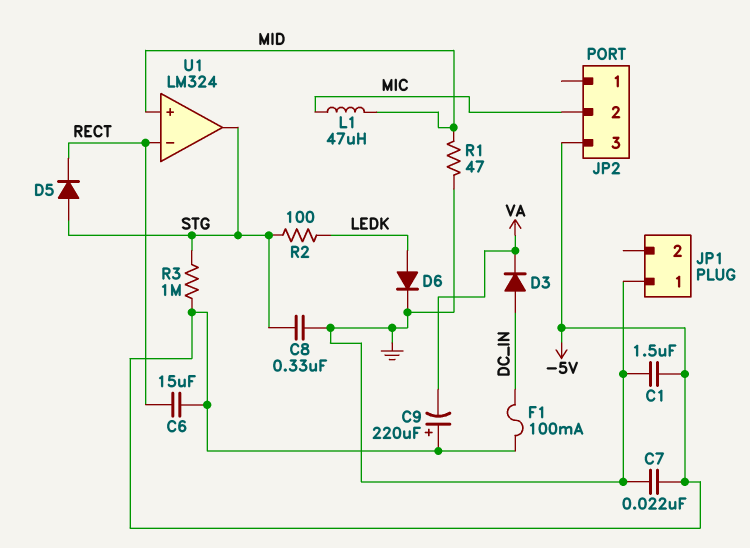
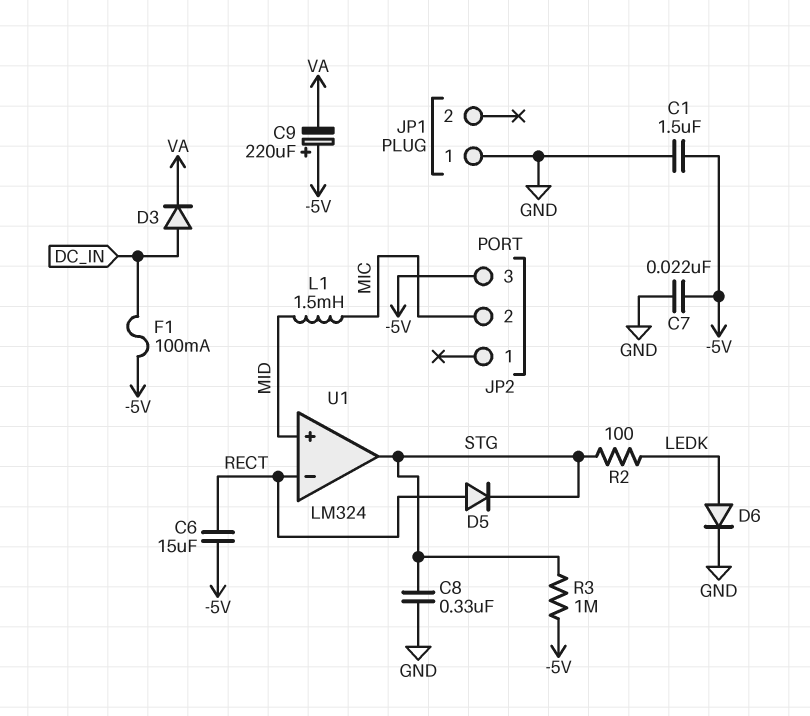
D5: diode (A STG, K RECT) -> diode (A RECT, K STG)
L1: 47uH (MIC, MID) -> 1.5mH (MIC, MID)
R1: 47 (GND, MID) -> none

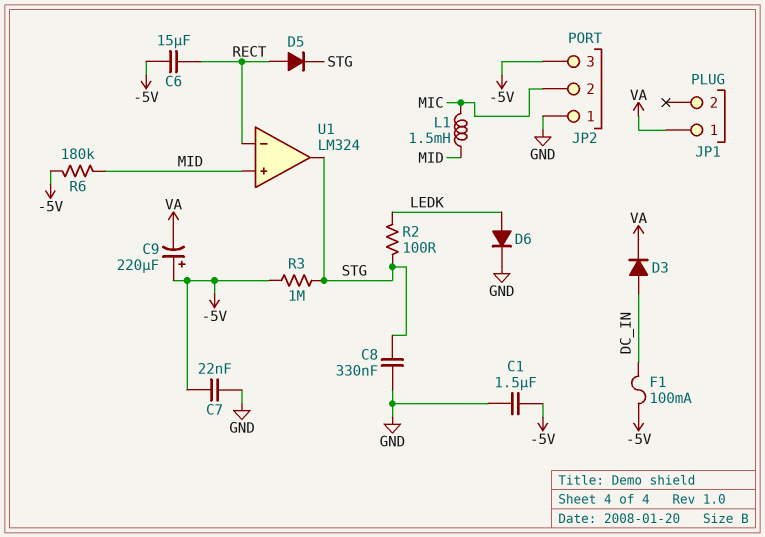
JP1 pin 1: GND -> VA
JP2 pin 1: none -> GND
R6: none -> 180k (-5V, MID)

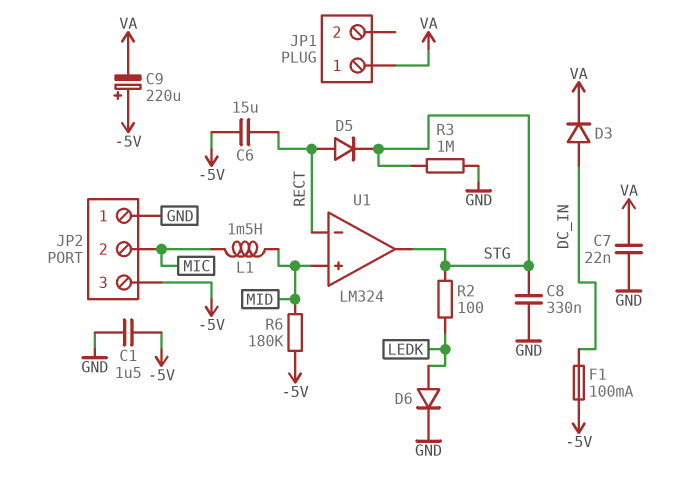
C7: 22nF (-5V, GND) -> 22nF (GND, VA)
R3: 1M (-5V, STG) -> 1M (GND, STG)

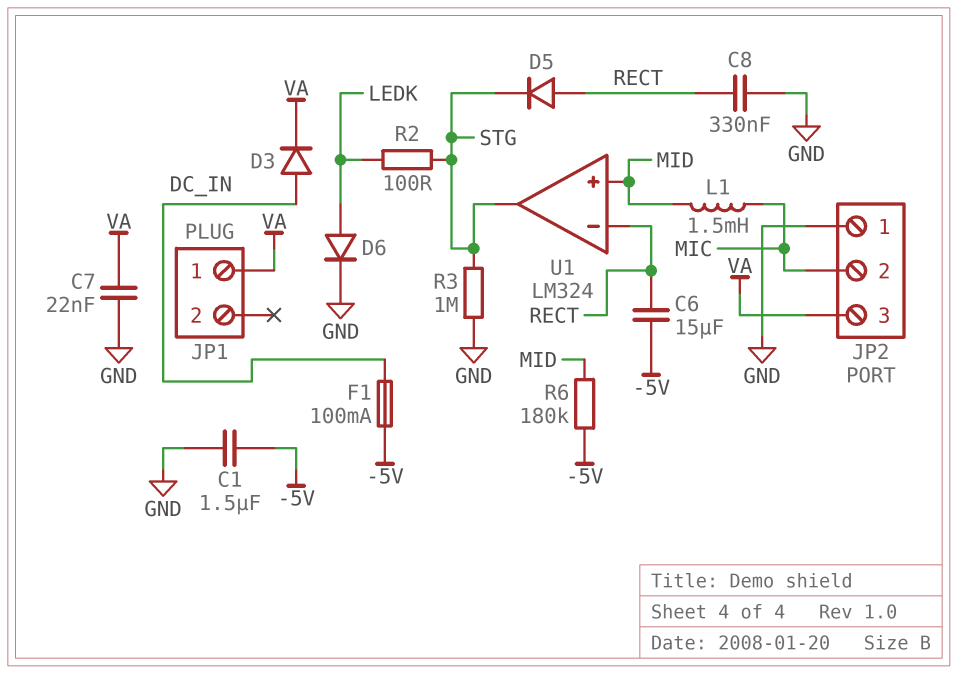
C8: 330nF (GND, STG) -> 330nF (GND, RECT)
C9: 220uF (plus -5V, minus VA) -> none
JP2 pin 3: -5V -> VA

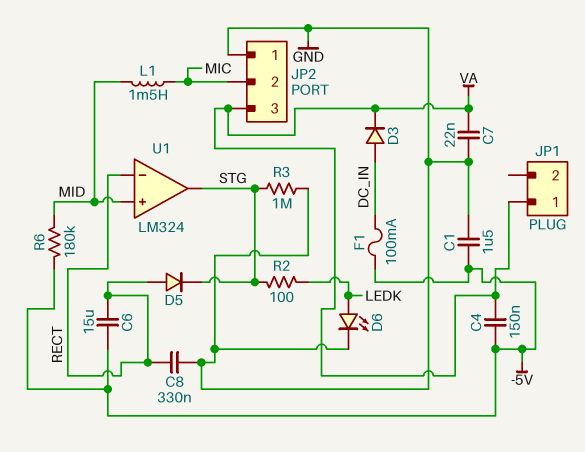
C4: none -> 150nF (-5V, VA)
D6: diode (A LEDK, K GND) -> LED (A LEDK, K GND)

